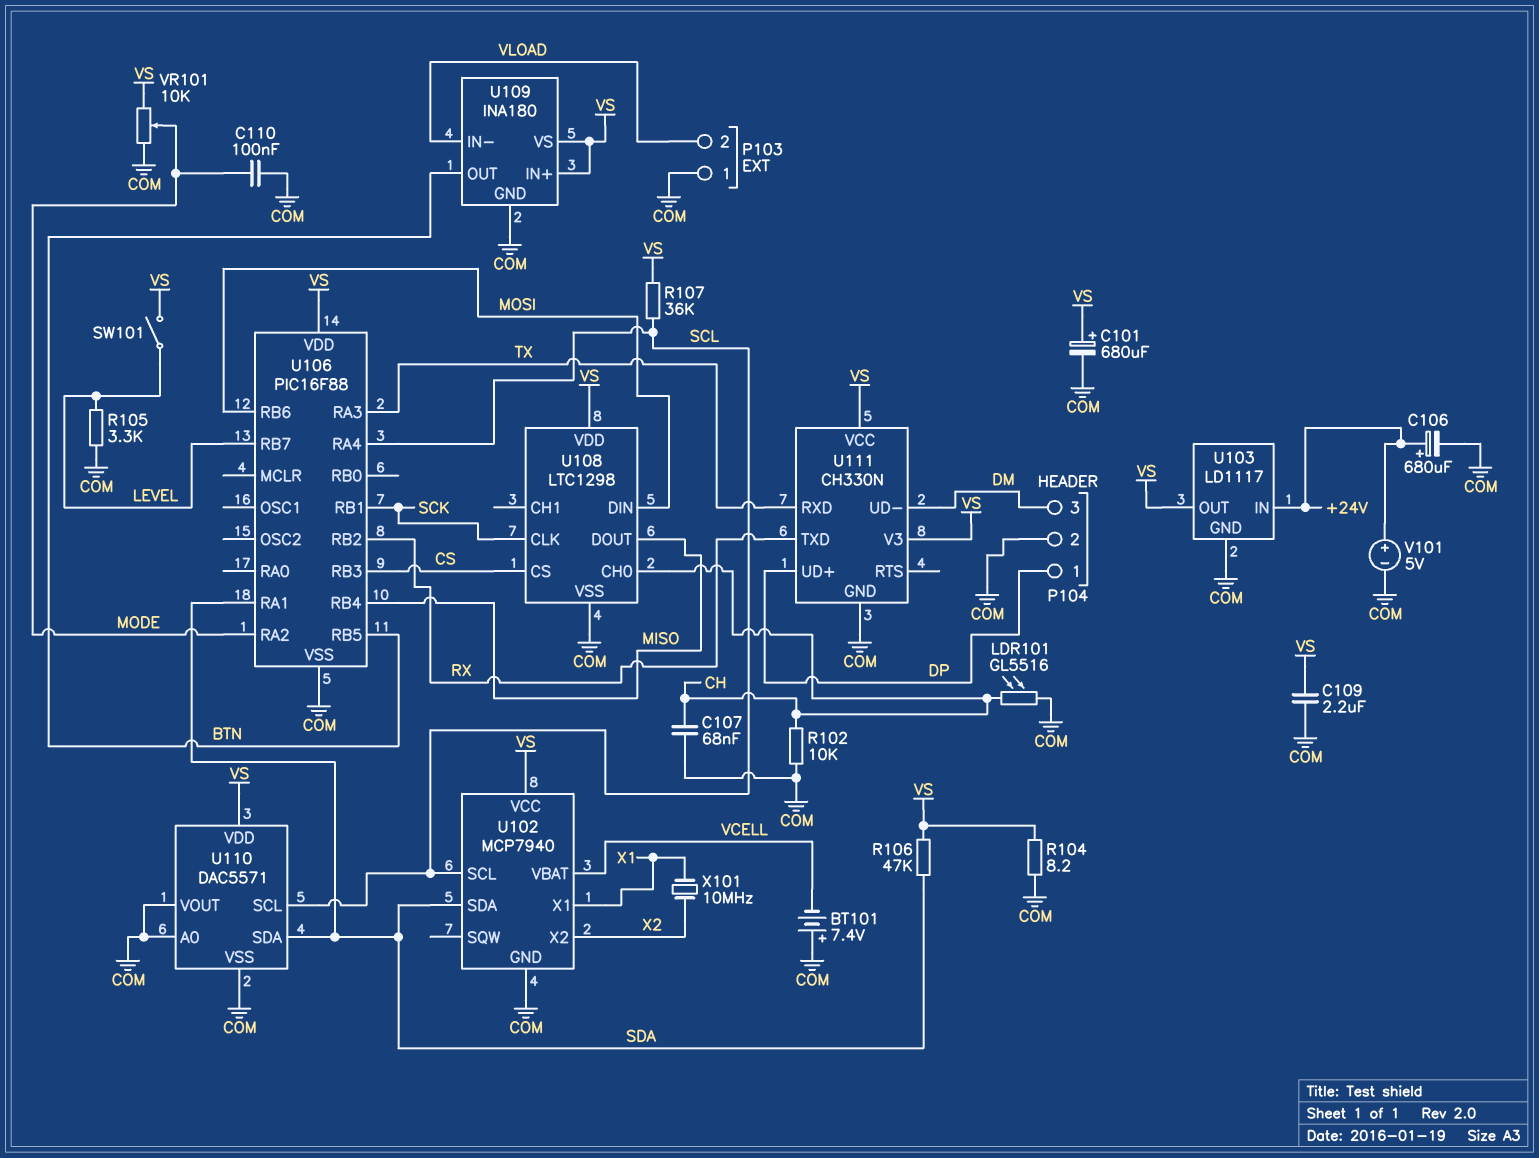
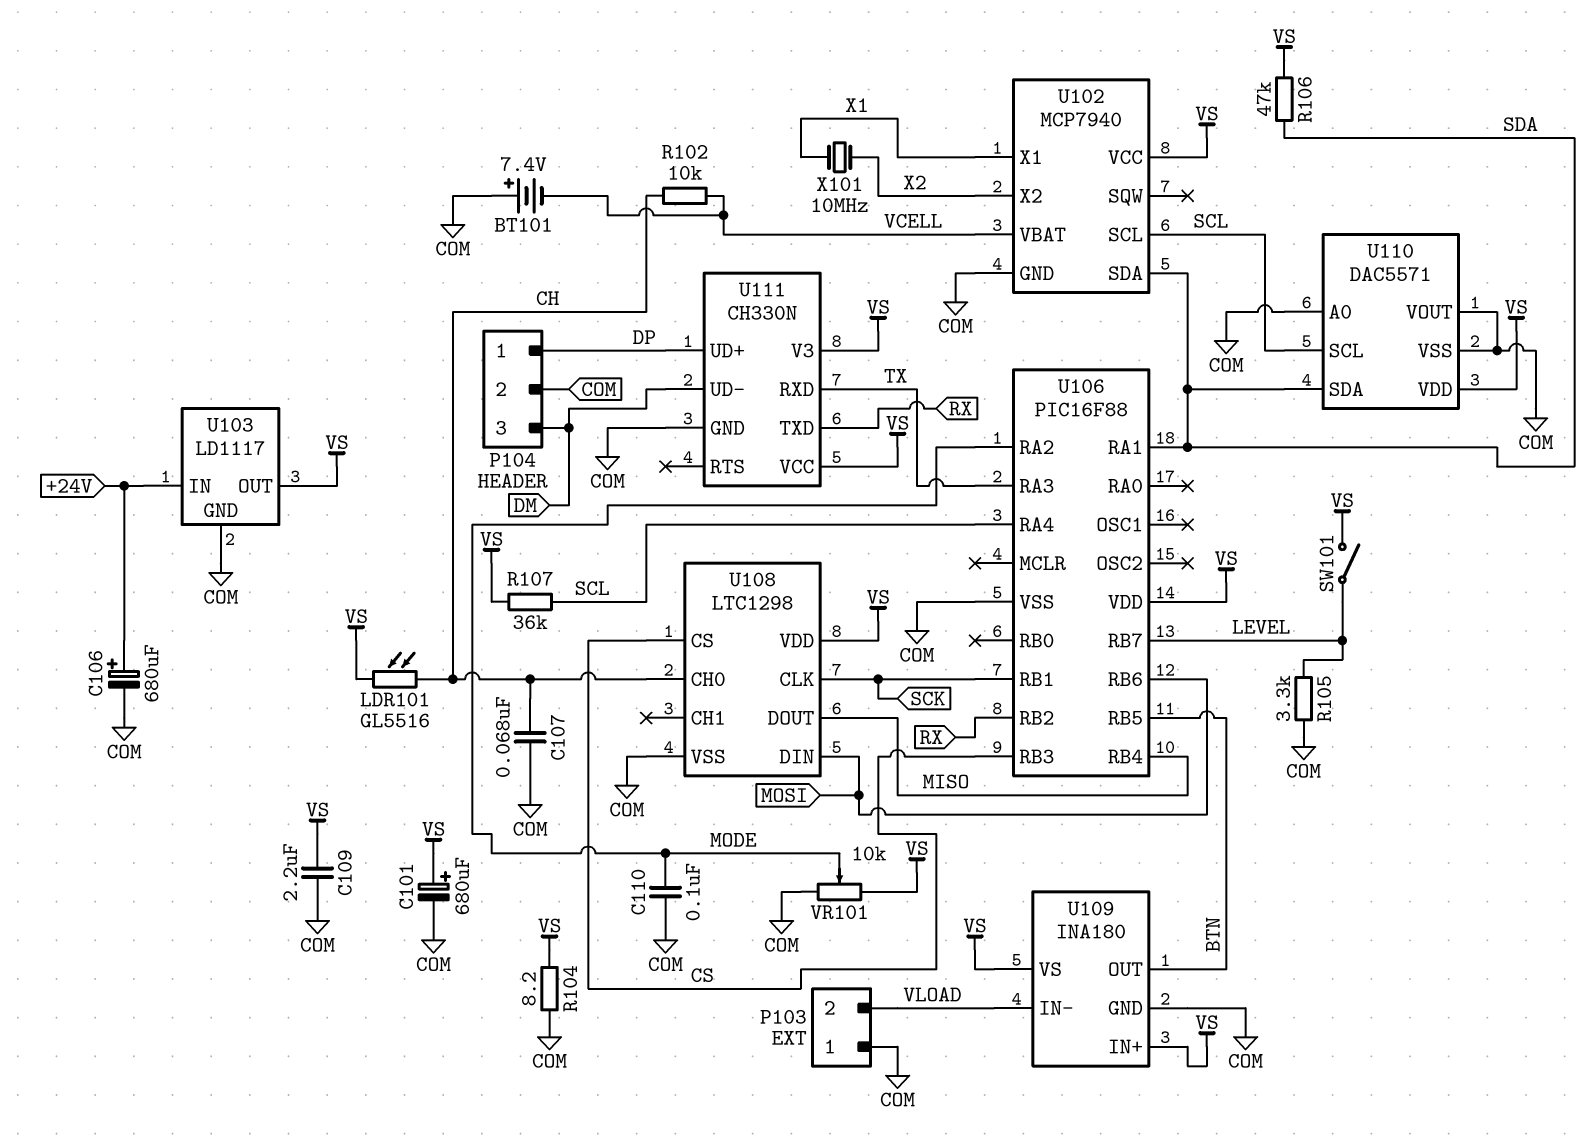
LDR101: GL5516 (CH, COM) -> GL5516 (CH, VS)
R102: 10k (CH, COM) -> 10k (CH, VCELL)
V101: 5V (plus +24V, minus COM) -> none

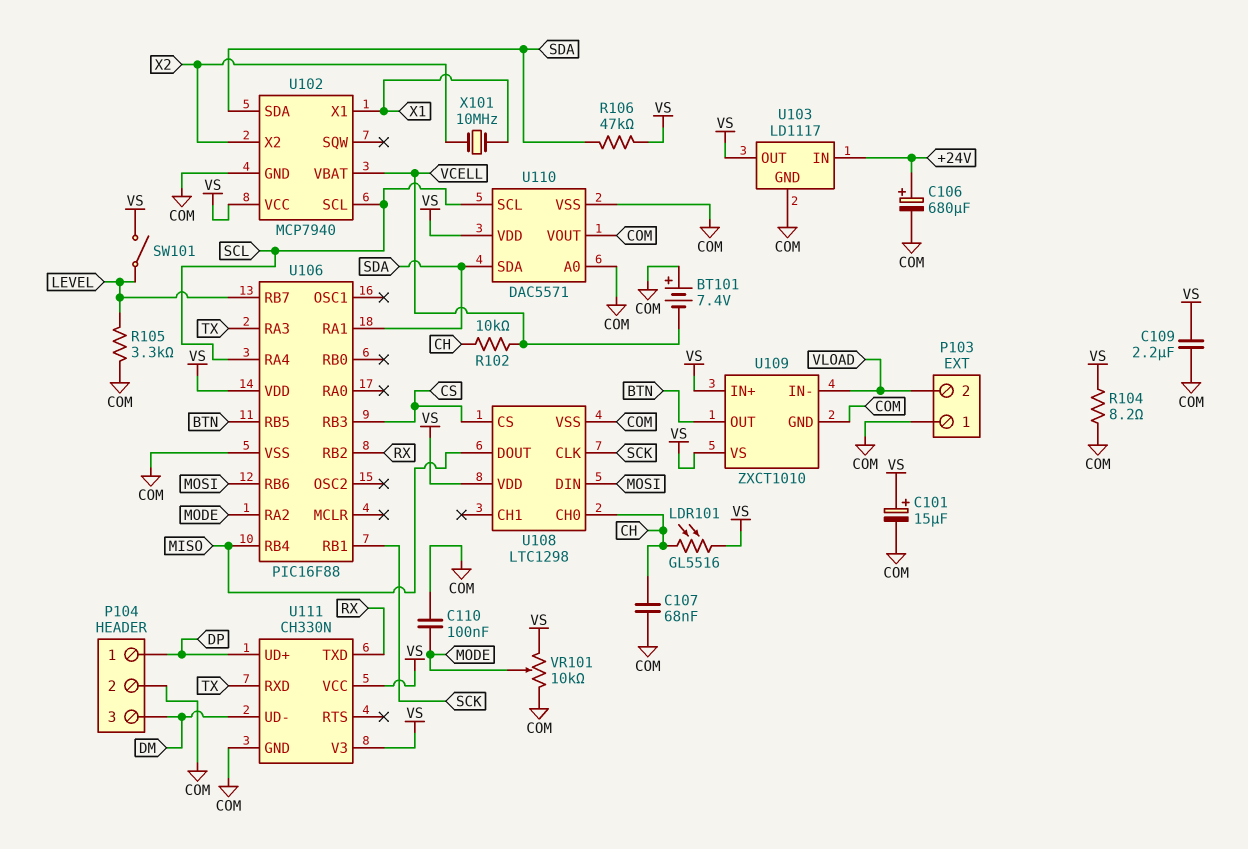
C101: 680uF (plus VS, minus COM) -> 15uF (plus VS, minus COM)
R107: 36k (SCL, VS) -> none
U109: INA180 -> ZXCT1010

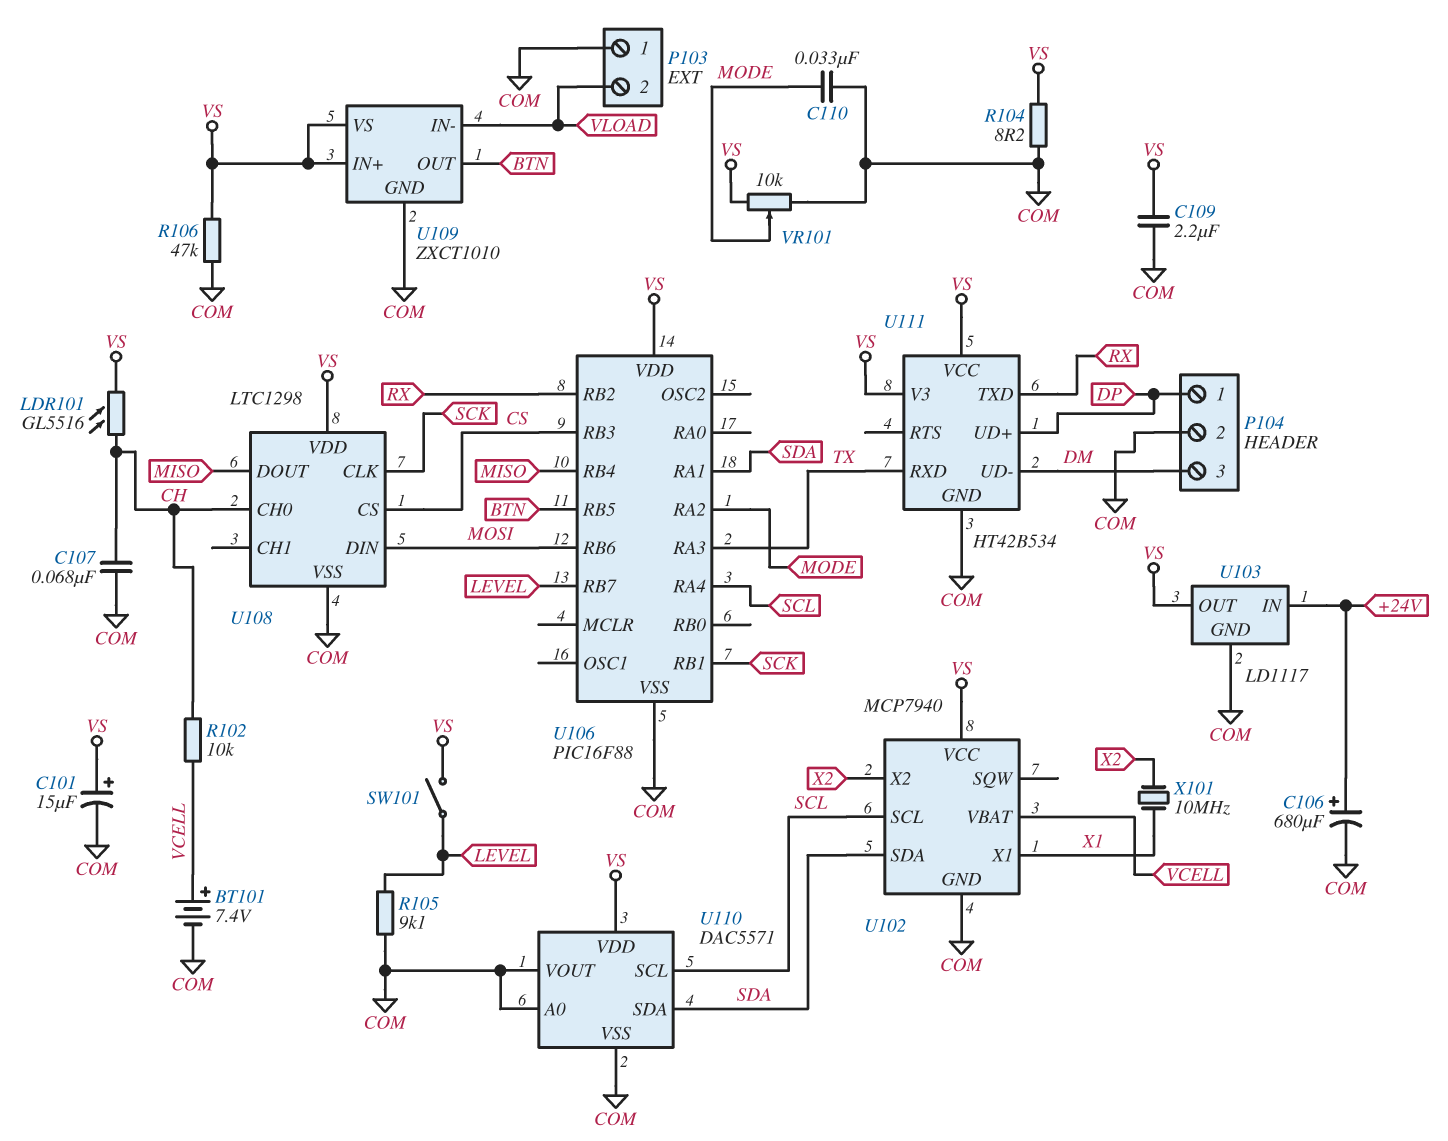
BT101: 7.4V (plus COM, minus VCELL) -> 7.4V (plus VCELL, minus COM)
C110: 100nF (COM, MODE) -> 33nF (COM, MODE)
R105: 3.3k (COM, LEVEL) -> 9.1k (COM, LEVEL)
R106: 47k (SDA, VS) -> 47k (COM, VS)
U111: CH330N -> HT42B534

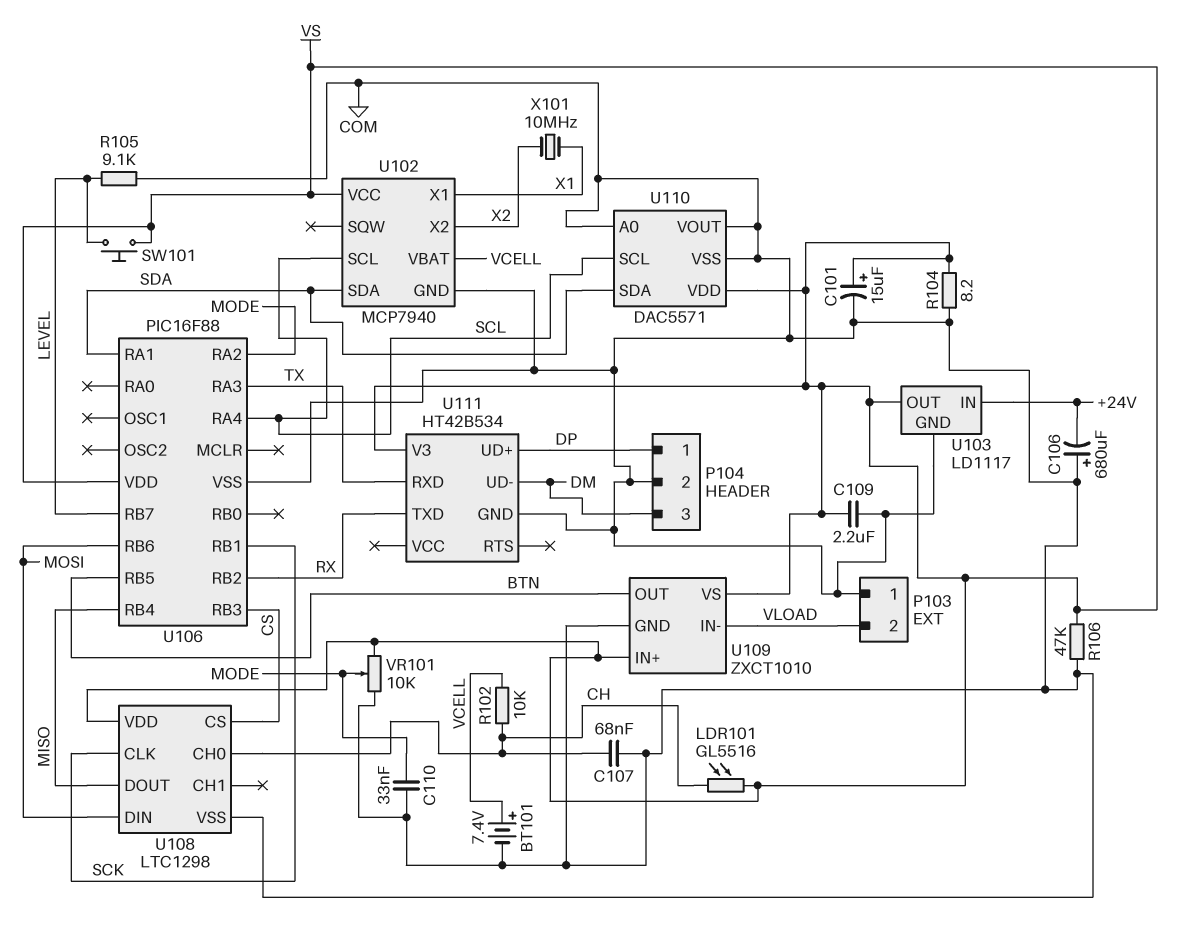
C106: 680uF (plus +24V, minus COM) -> 680uF (plus COM, minus +24V)
SW101: switch (LEVEL, VS) -> button (LEVEL, VS)
U111 pin VCC: VS -> none

